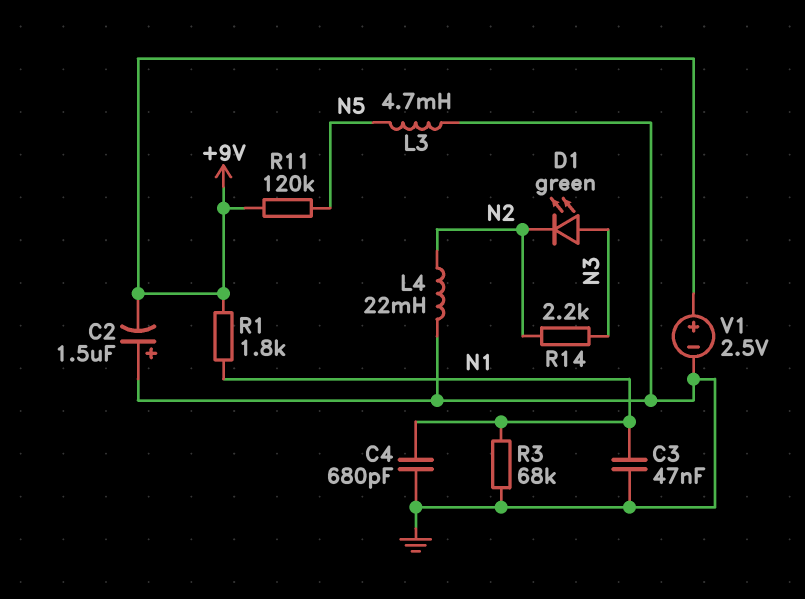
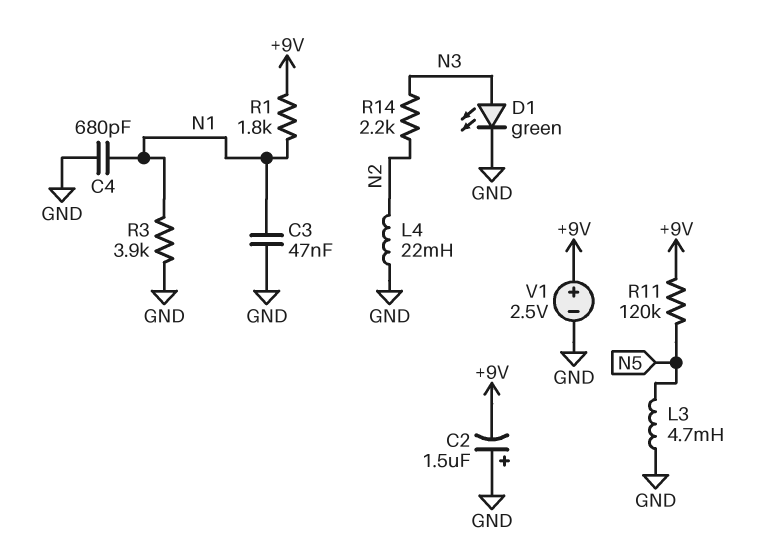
D1: LED green (A N3, K N2) -> LED green (A N3, K GND)
R3: 68k (GND, N1) -> 3.9k (GND, N1)

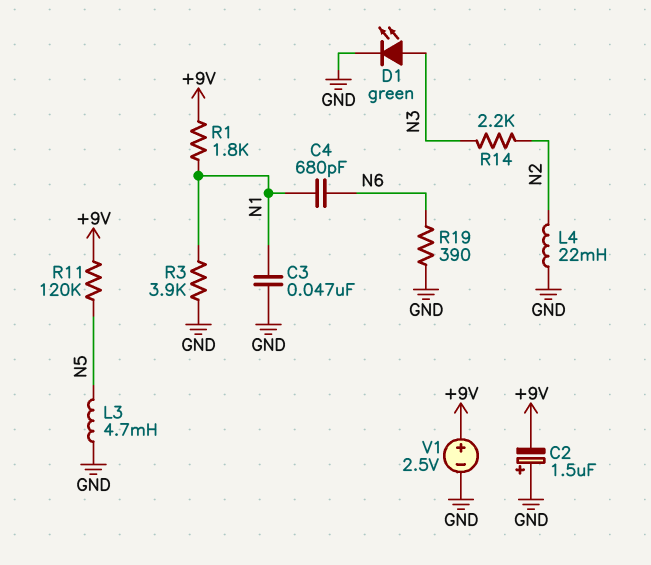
C4: 680pF (GND, N1) -> 680pF (N1, N6)
R19: none -> 390 (GND, N6)

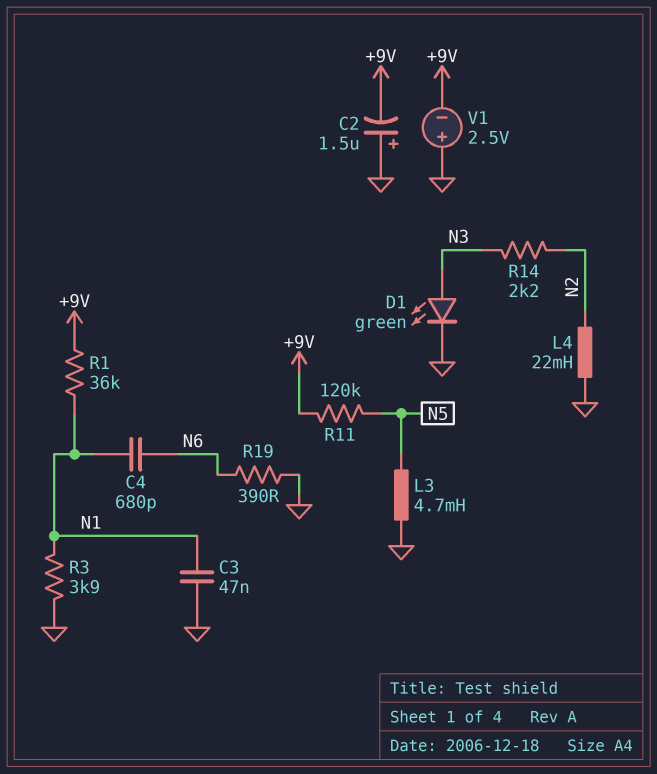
R1: 1.8k (+9V, N1) -> 36k (+9V, N1)
V1: 2.5V (plus +9V, minus GND) -> 2.5V (plus GND, minus +9V)

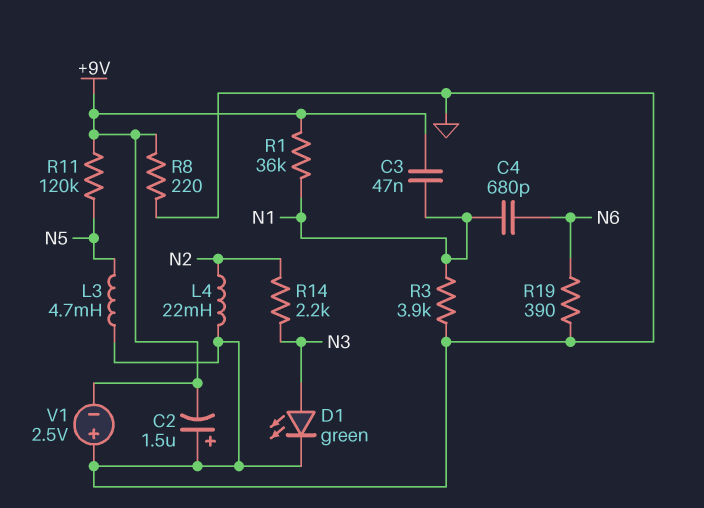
C3: 47nF (GND, N1) -> 47nF (+9V, N1)
R8: none -> 220 (+9V, GND)

